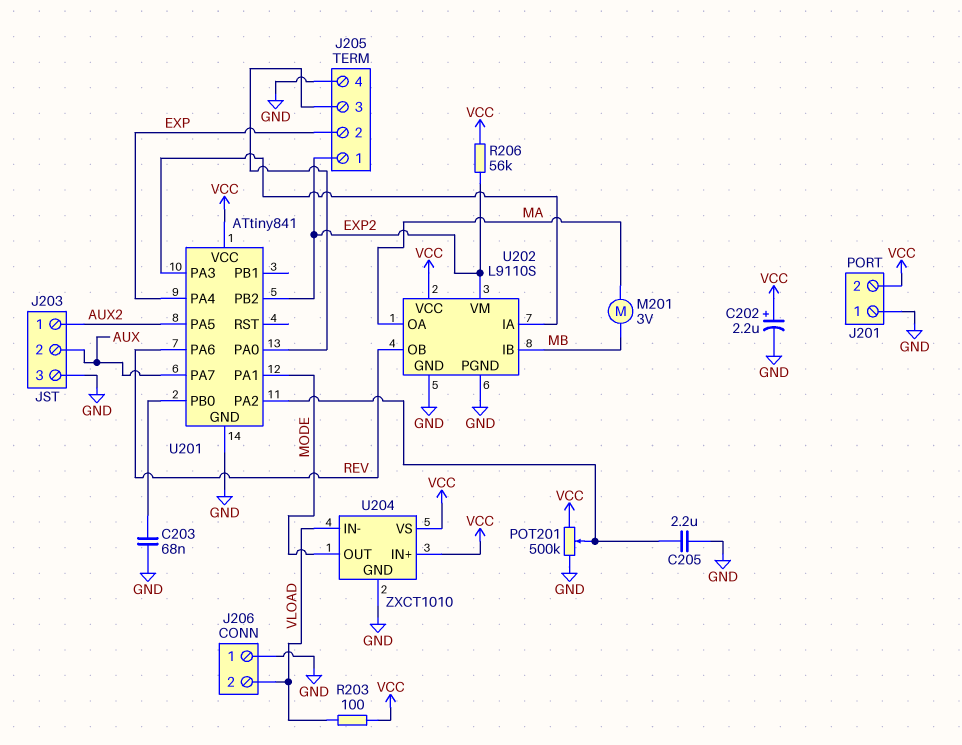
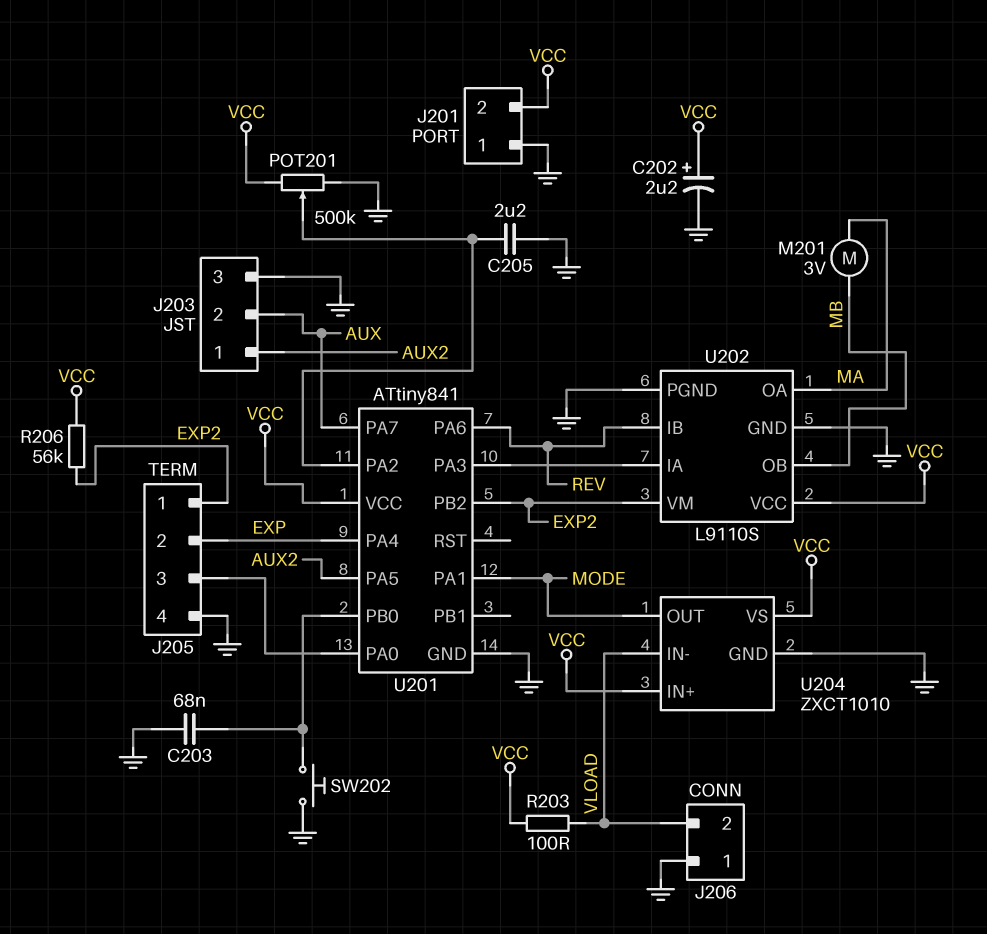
SW202: none -> button (GND, U201/PB0)
U202 pin IB: MB -> REV
U202 pin OB: REV -> MB

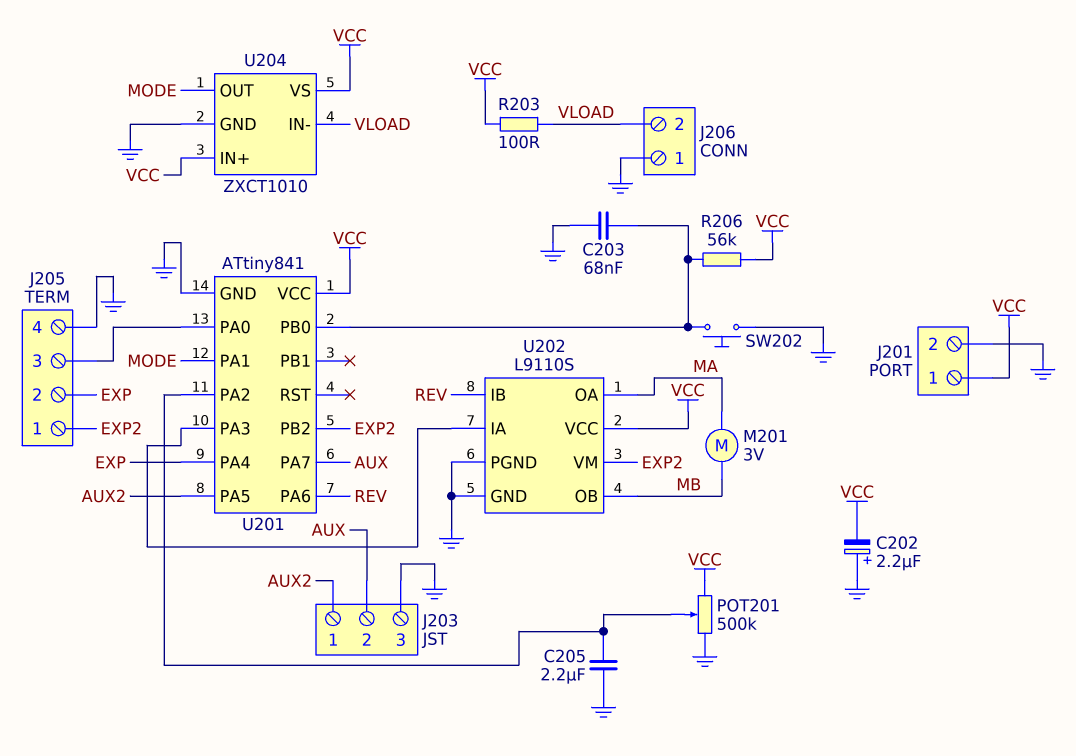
C202: 2.2uF (plus VCC, minus GND) -> 2.2uF (plus GND, minus VCC)
J201 pin 1: GND -> VCC
J201 pin 2: VCC -> GND
R206: 56k (EXP2, VCC) -> 56k (U201/PB0, VCC)

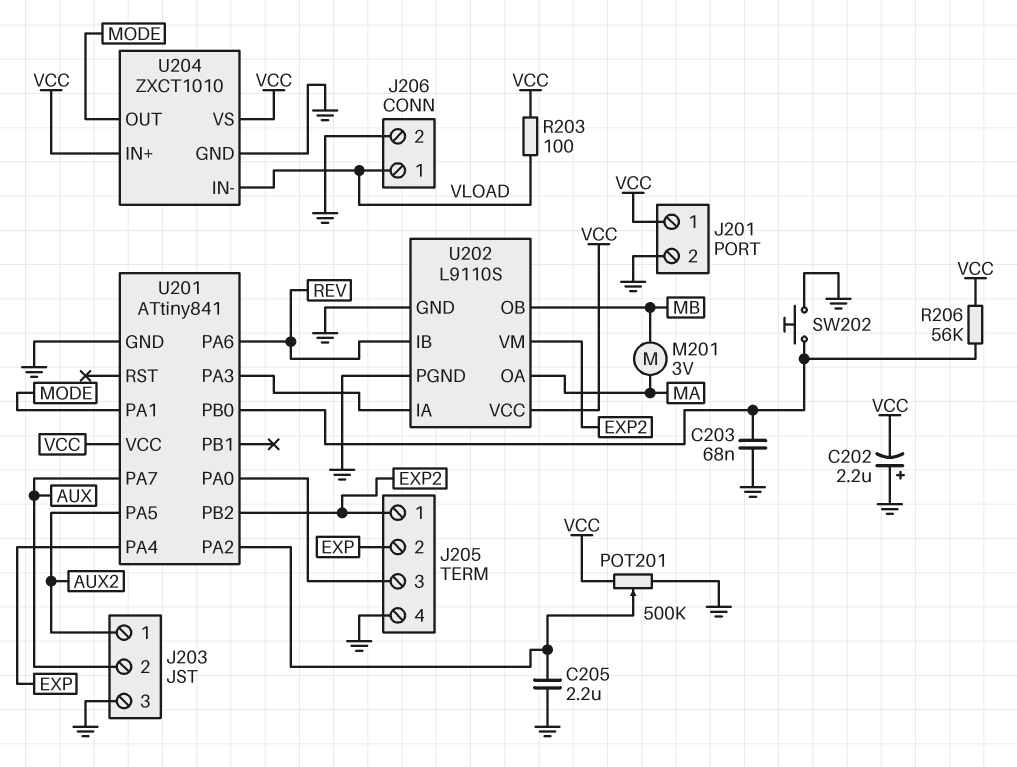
J206 pin 1: GND -> VLOAD
J206 pin 2: VLOAD -> GND

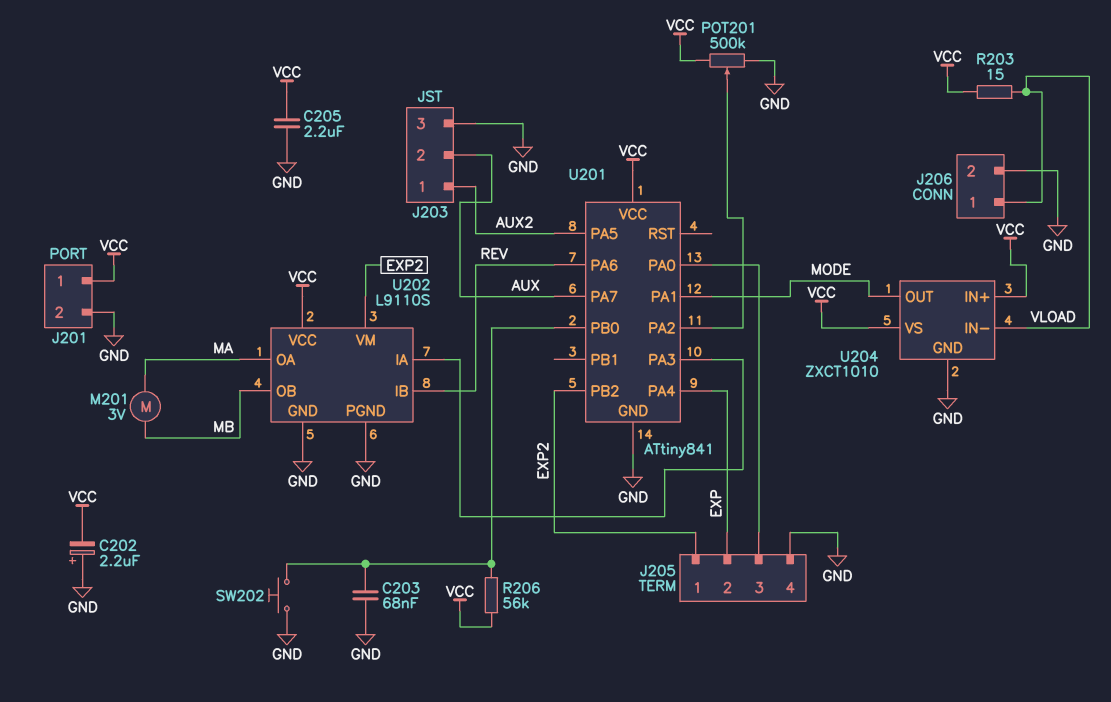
C205: 2.2uF (GND, U201/PA2) -> 2.2uF (GND, VCC)
R203: 100 (VCC, VLOAD) -> 15 (VCC, VLOAD)

